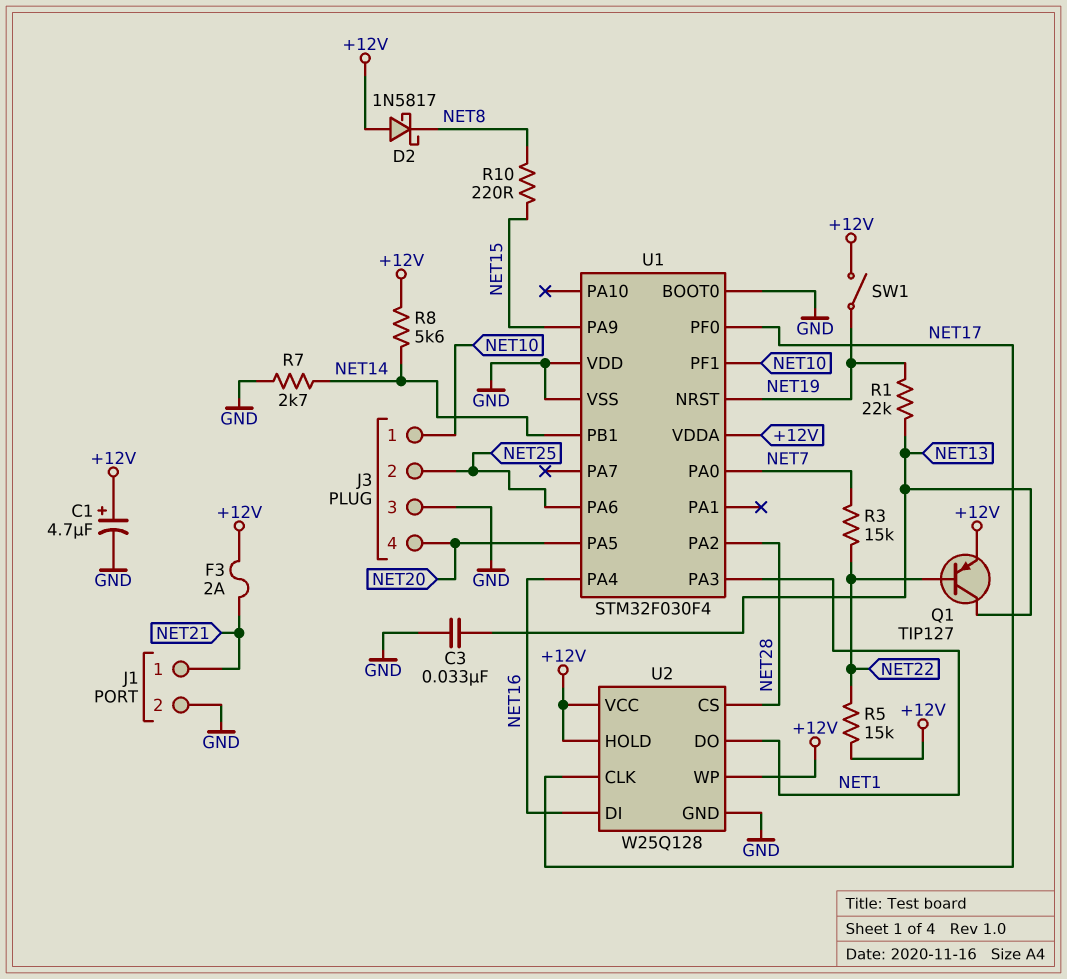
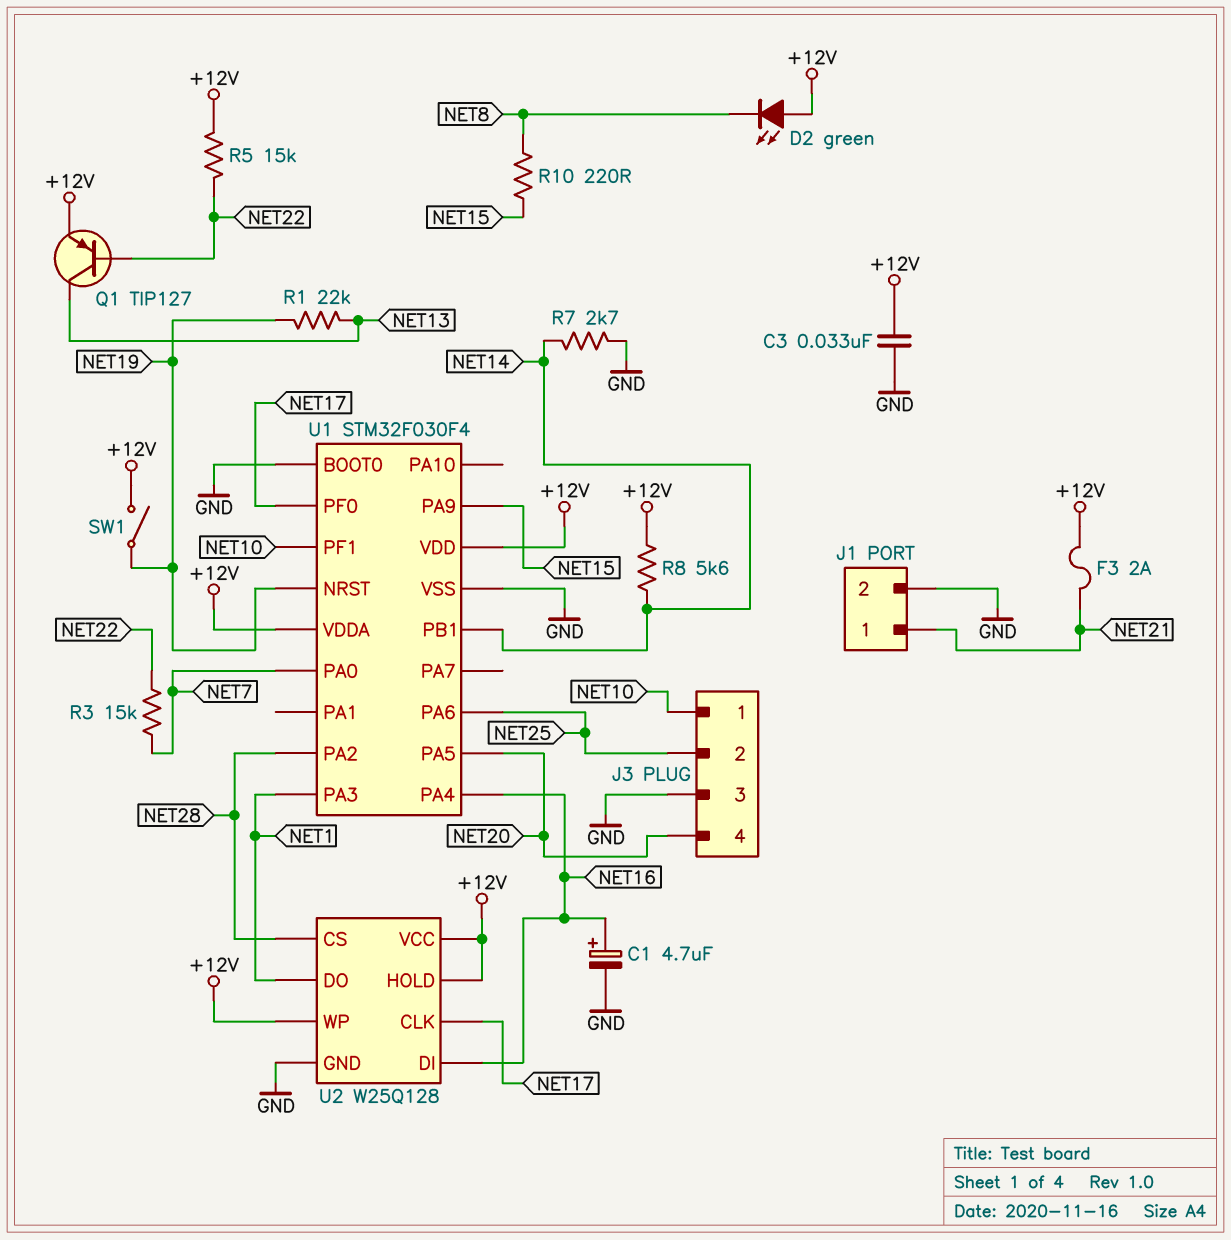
C1: 4.7uF (plus +12V, minus GND) -> 4.7uF (plus NET16, minus GND)
C3: 33nF (GND, NET13) -> 33nF (+12V, GND)
D2: schottky 1N5817 (A +12V, K NET8) -> LED green (A +12V, K NET8)
U1 pin VDD: GND -> +12V

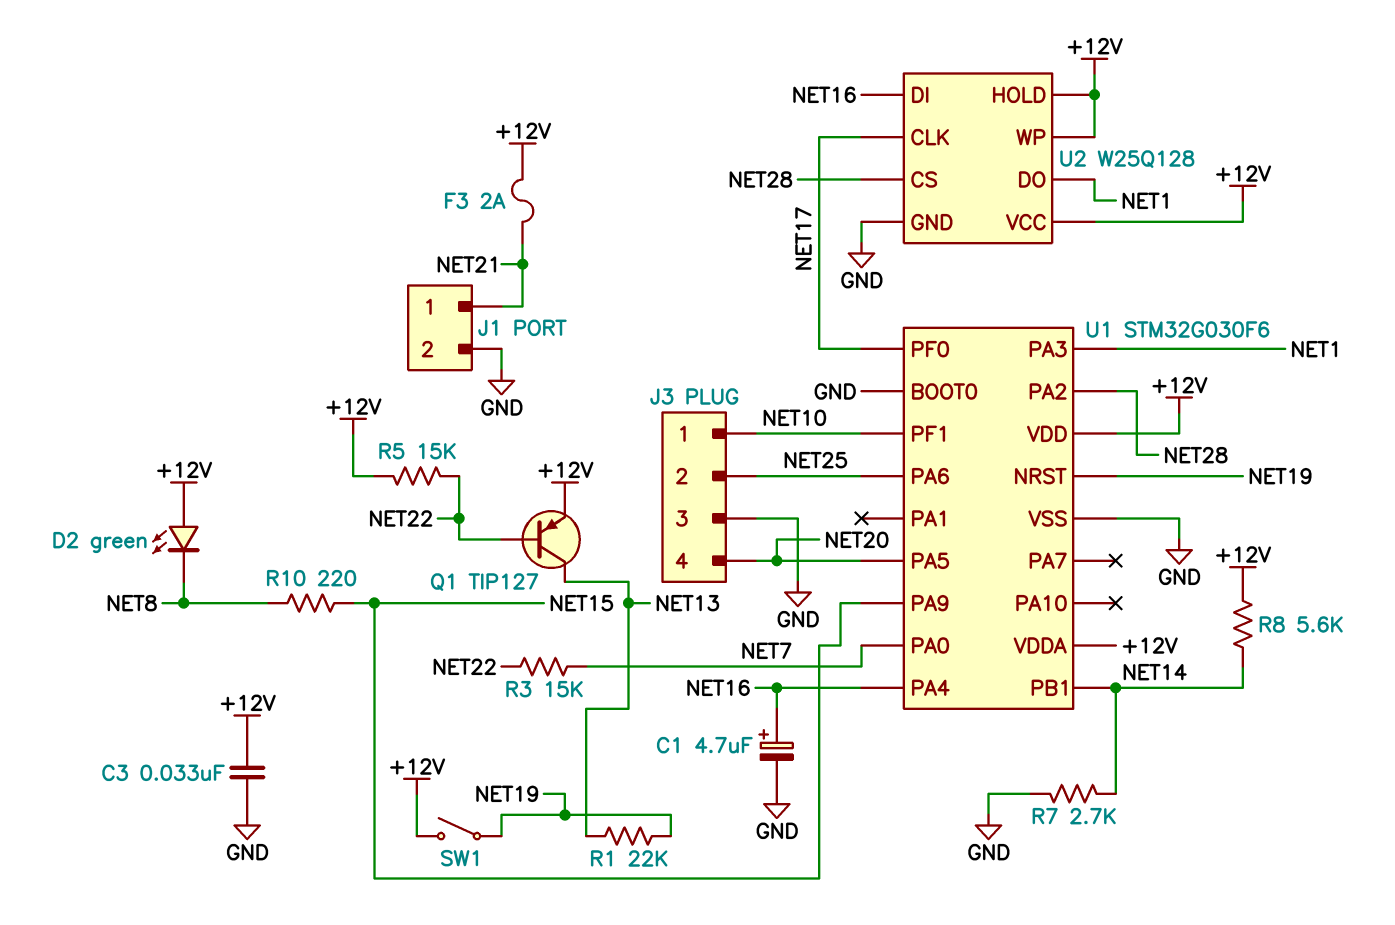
U1: STM32F030F4 -> STM32G030F6

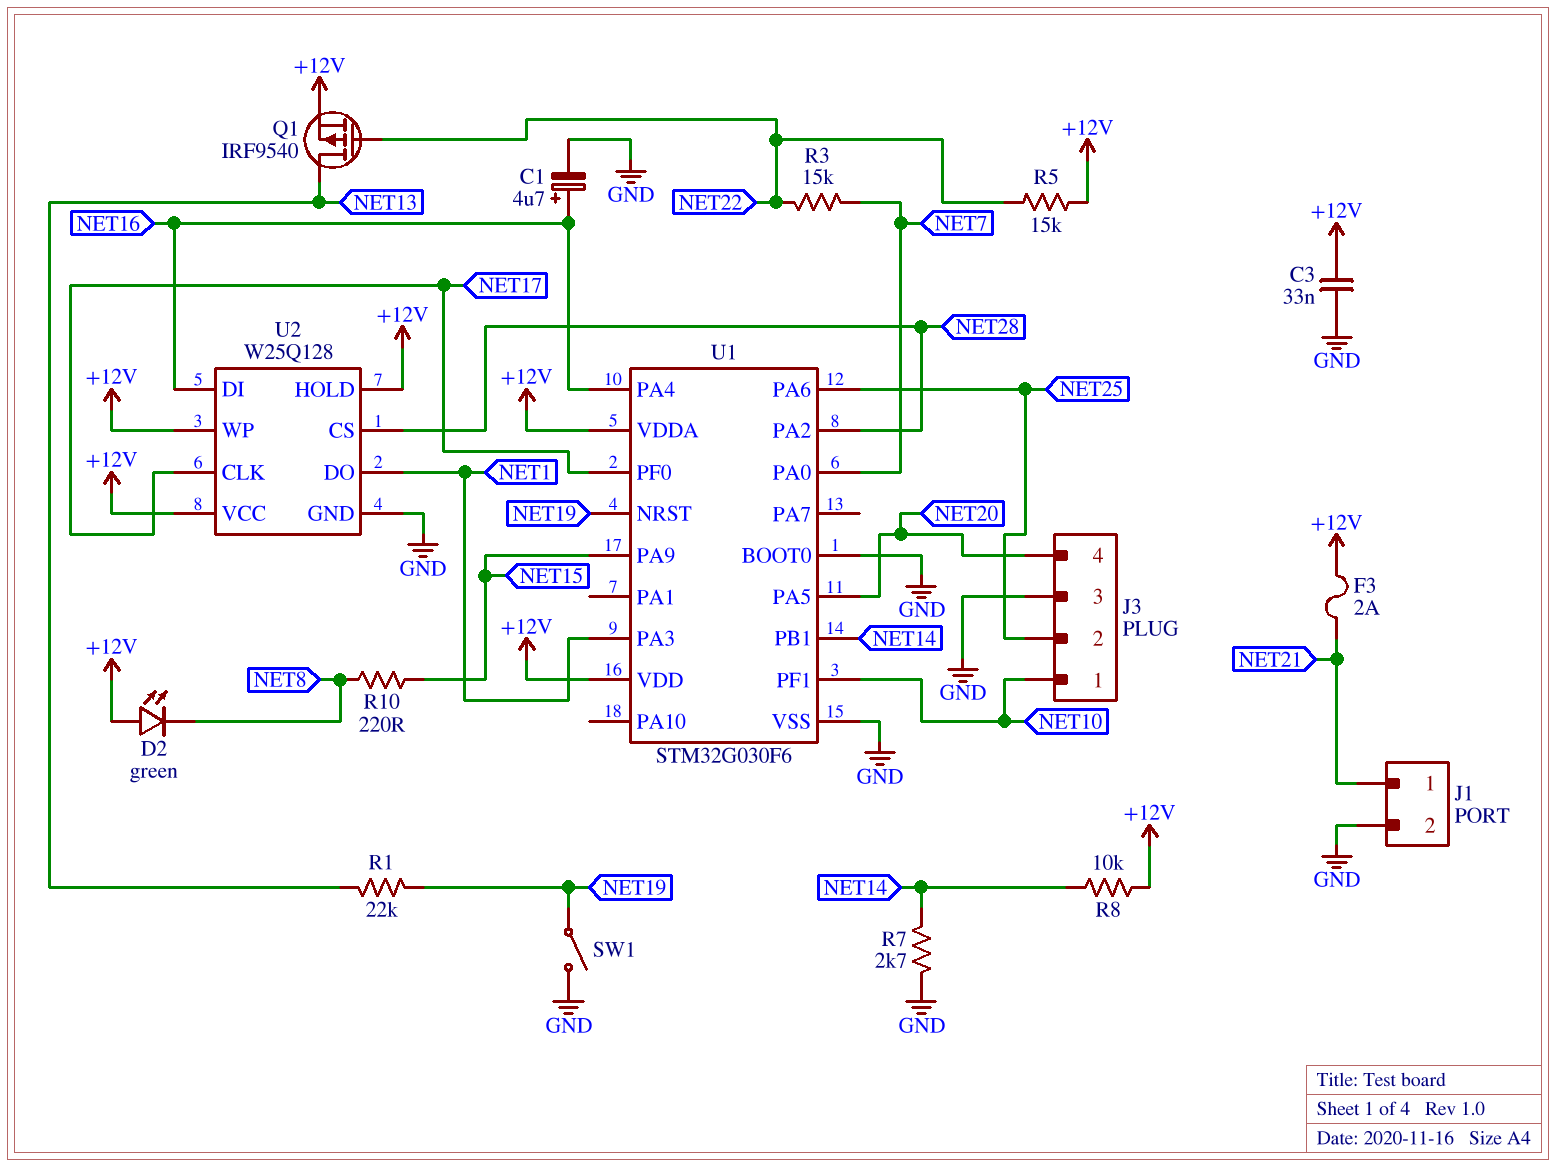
Q1: PNP TIP127 (B NET22, C NET13, E +12V) -> PMOS IRF9540 (G NET22, D NET13, S +12V)
R8: 5.6k (+12V, NET14) -> 10k (+12V, NET14)
SW1: switch (+12V, NET19) -> switch (GND, NET19)

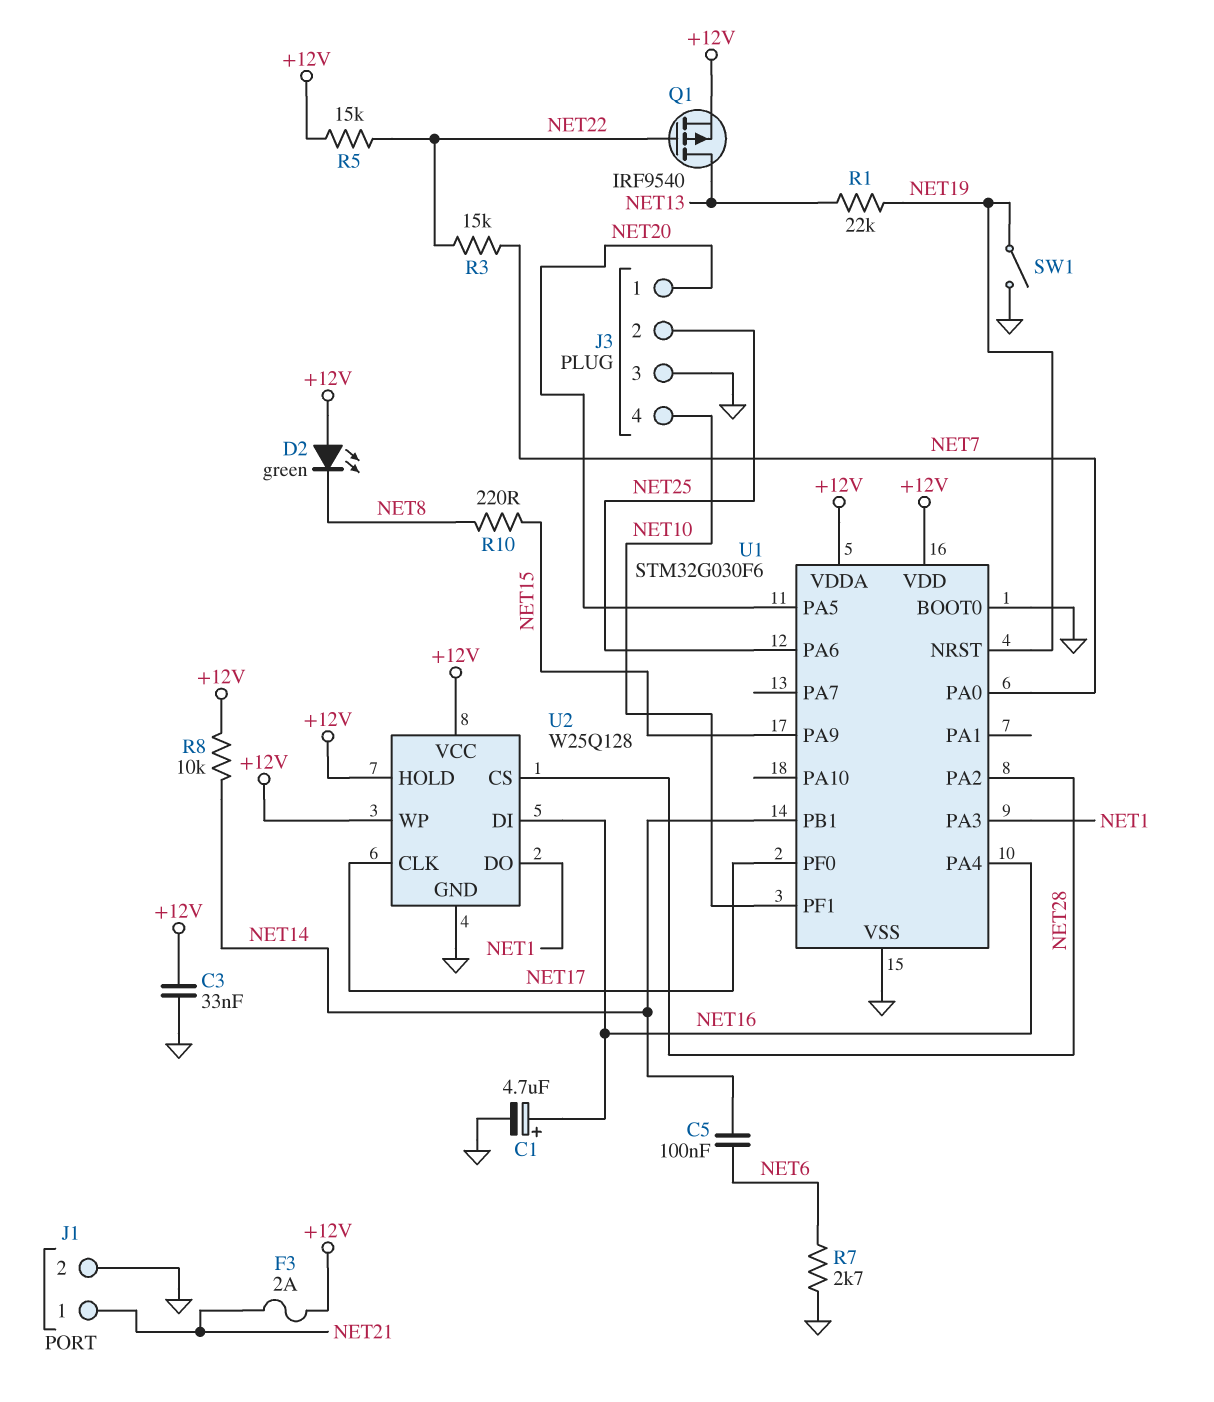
C5: none -> 100nF (NET6, NET14)
J3 pin 1: NET10 -> NET20
J3 pin 4: NET20 -> NET10
R7: 2.7k (GND, NET14) -> 2.7k (GND, NET6)

